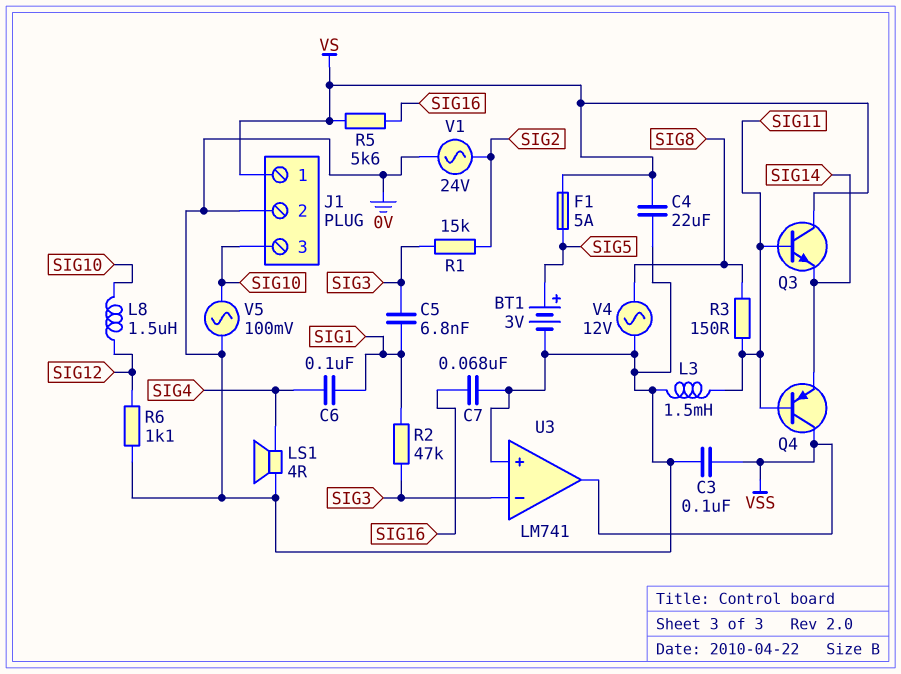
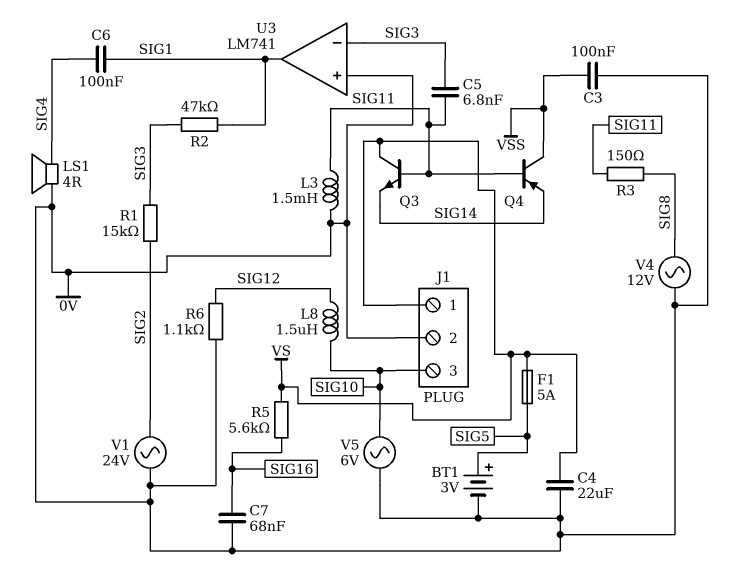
C5: 6.8nF (SIG1, SIG3) -> 6.8nF (SIG3, SIG11)
U3 pin out: VSS -> SIG1
V5: AC 100mV (0V, SIG10) -> AC 6V (0V, SIG10)

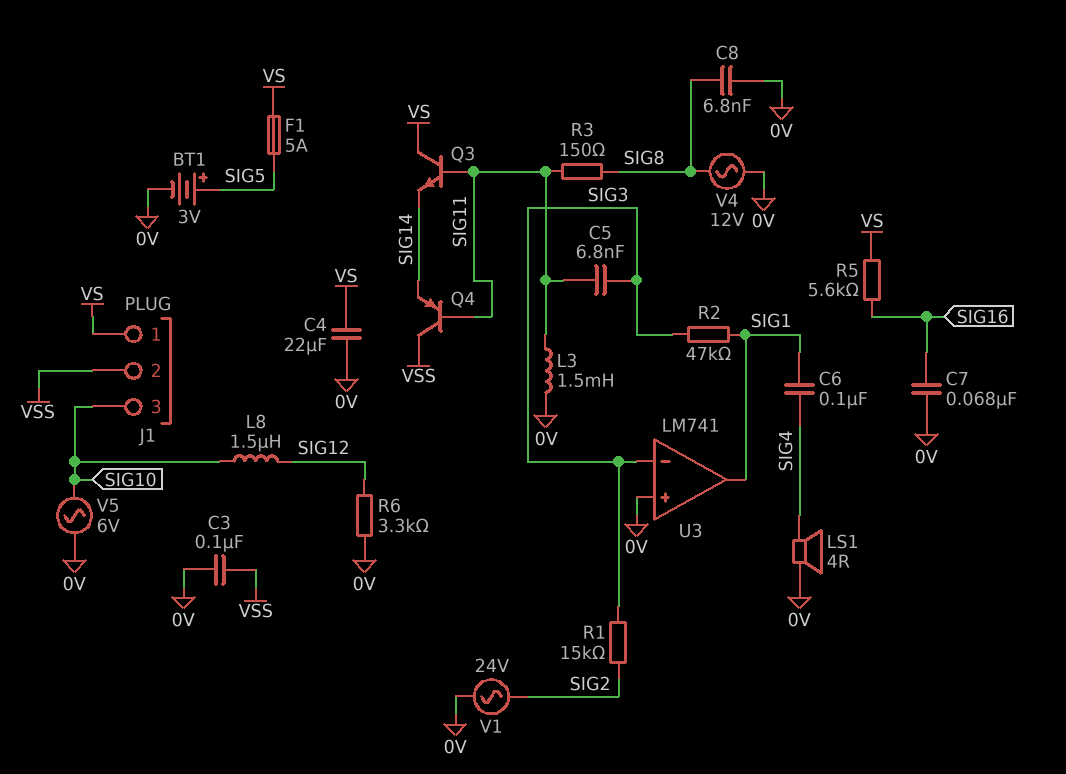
C8: none -> 6.8nF (0V, SIG8)
J1 pin 2: 0V -> VSS
R6: 1.1k (0V, SIG12) -> 3.3k (0V, SIG12)

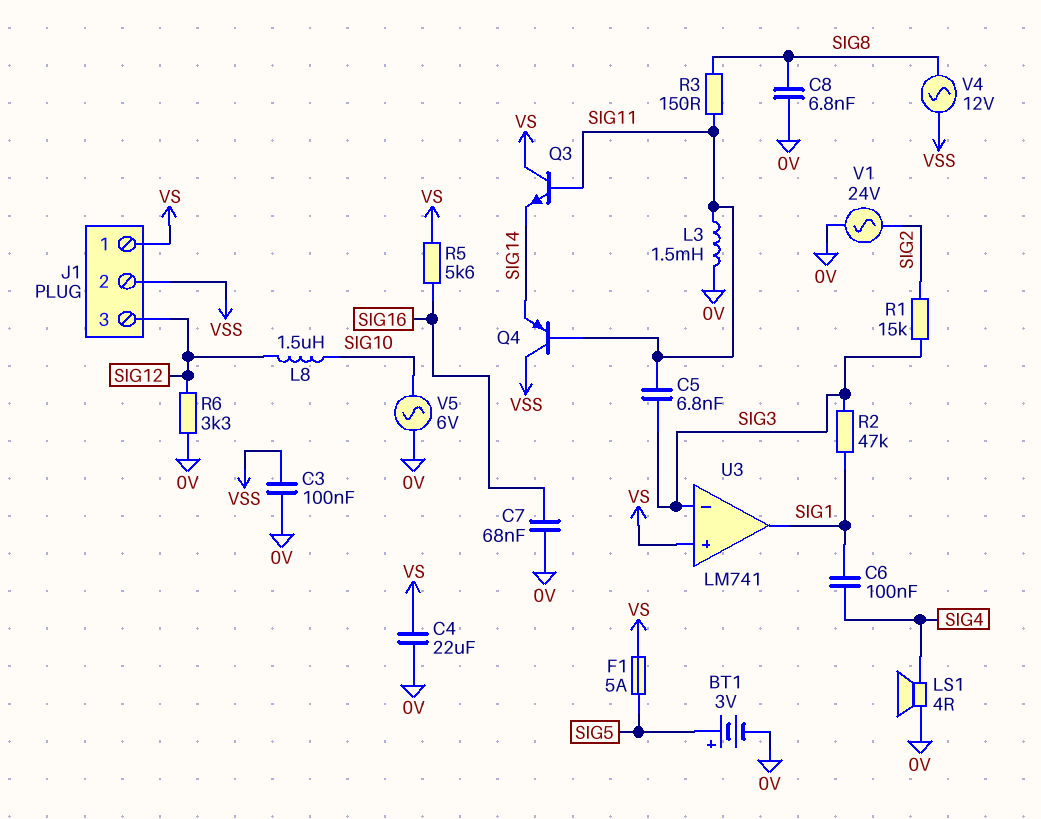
J1 pin 3: SIG10 -> SIG12
U3 pin in+: 0V -> VS
V4: AC 12V (0V, SIG8) -> AC 12V (SIG8, VSS)

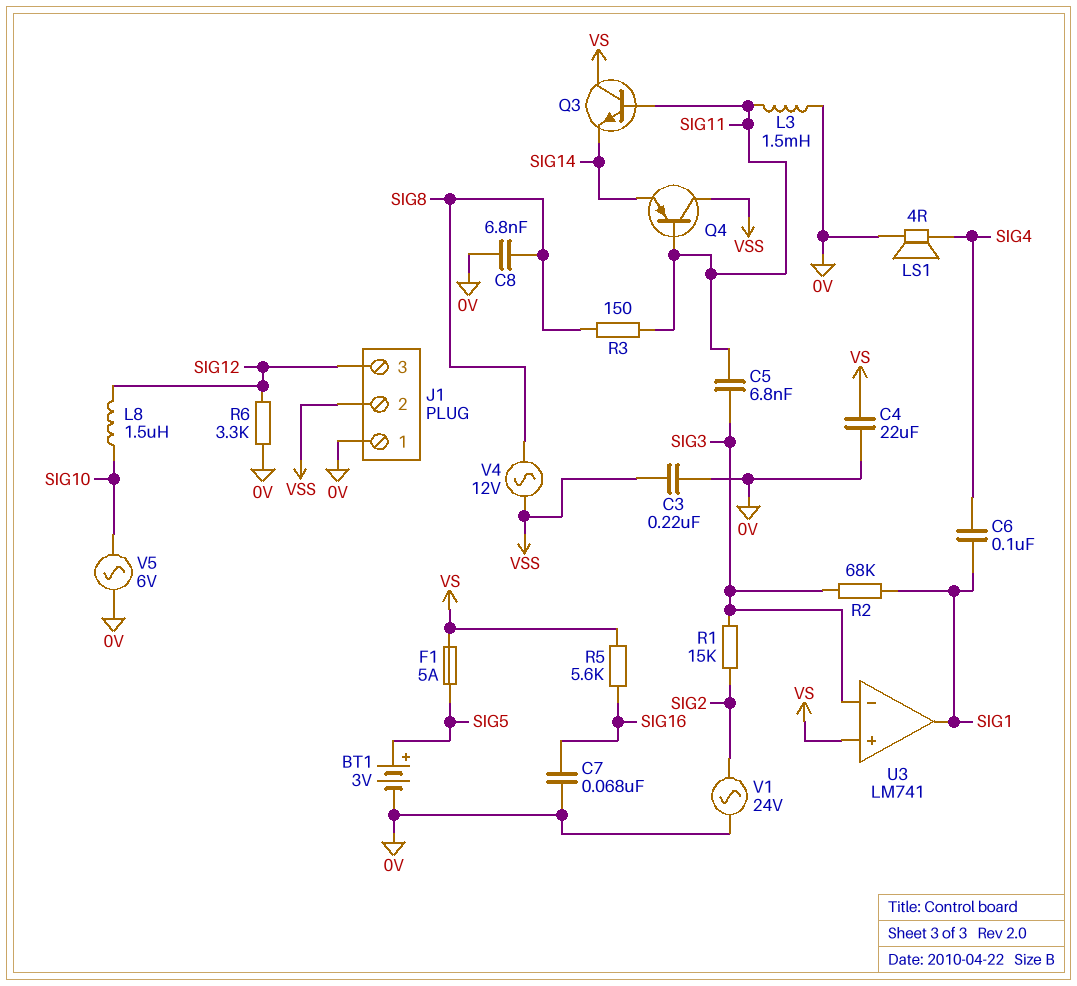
C3: 100nF (0V, VSS) -> 220nF (0V, VSS)
J1 pin 1: VS -> 0V
R2: 47k (SIG1, SIG3) -> 68k (SIG1, SIG3)

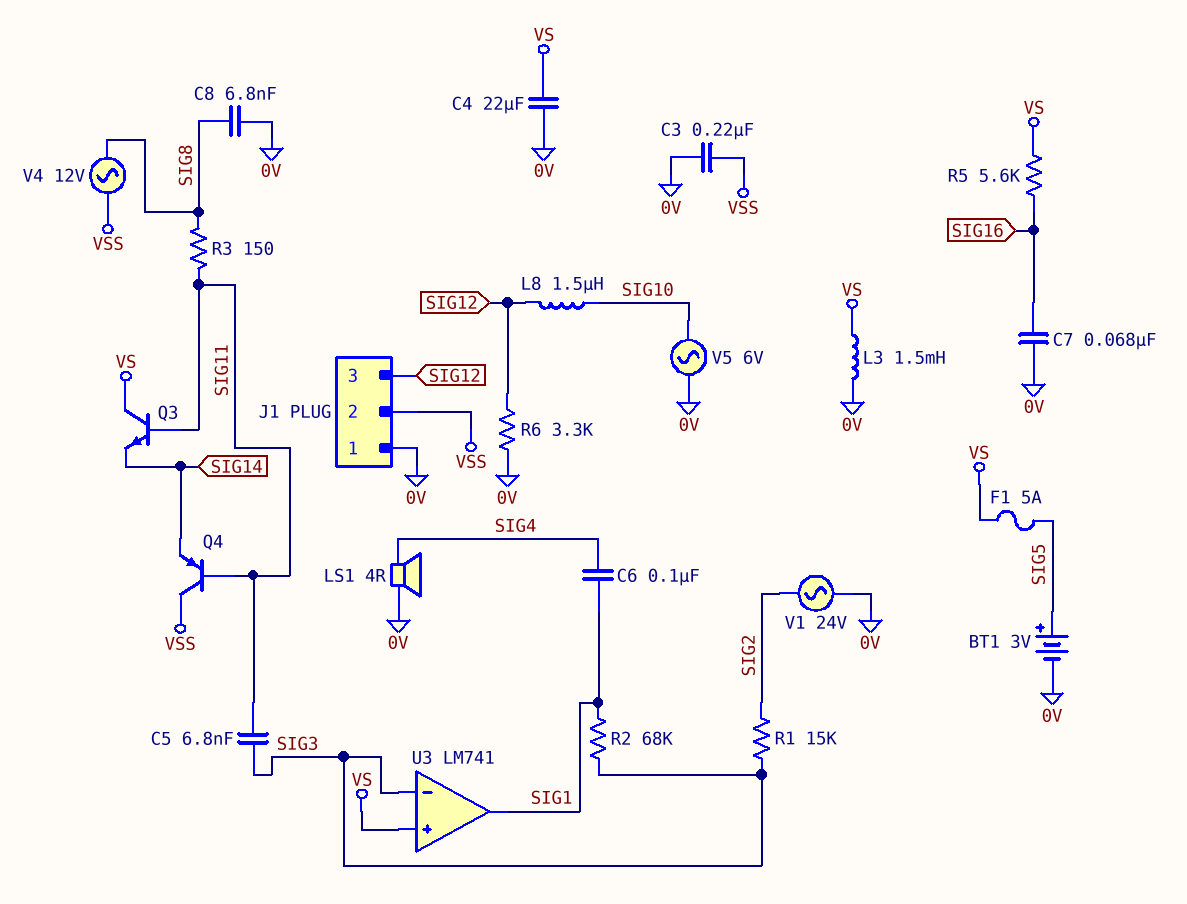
L3: 1.5mH (0V, SIG11) -> 1.5mH (0V, VS)

